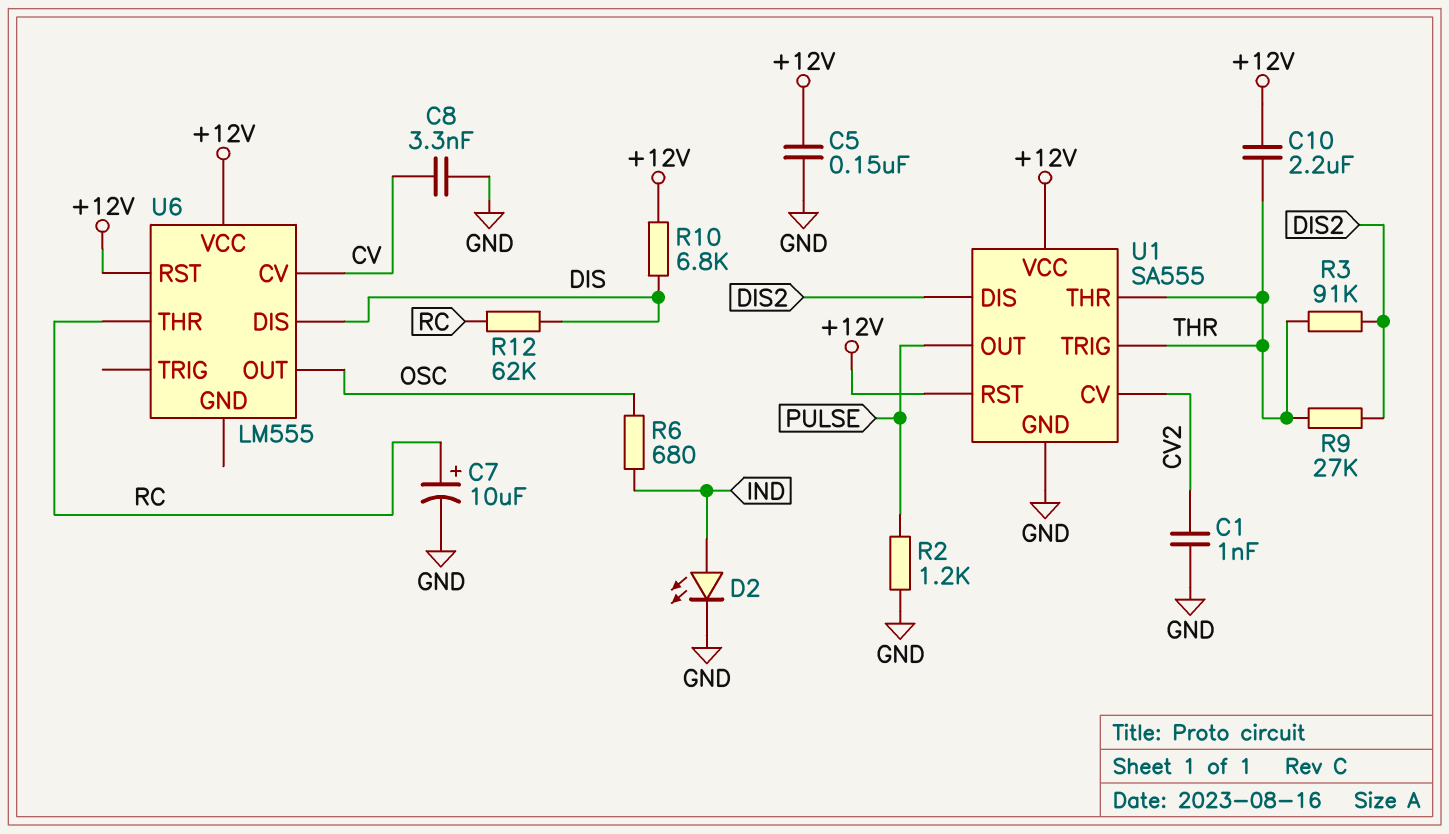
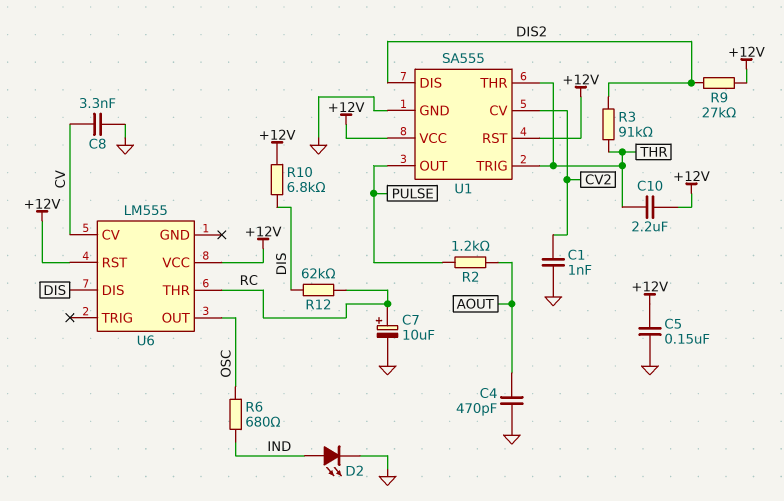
C4: none -> 470pF (AOUT, GND)
R2: 1.2k (GND, PULSE) -> 1.2k (AOUT, PULSE)
R9: 27k (DIS2, THR) -> 27k (+12V, DIS2)

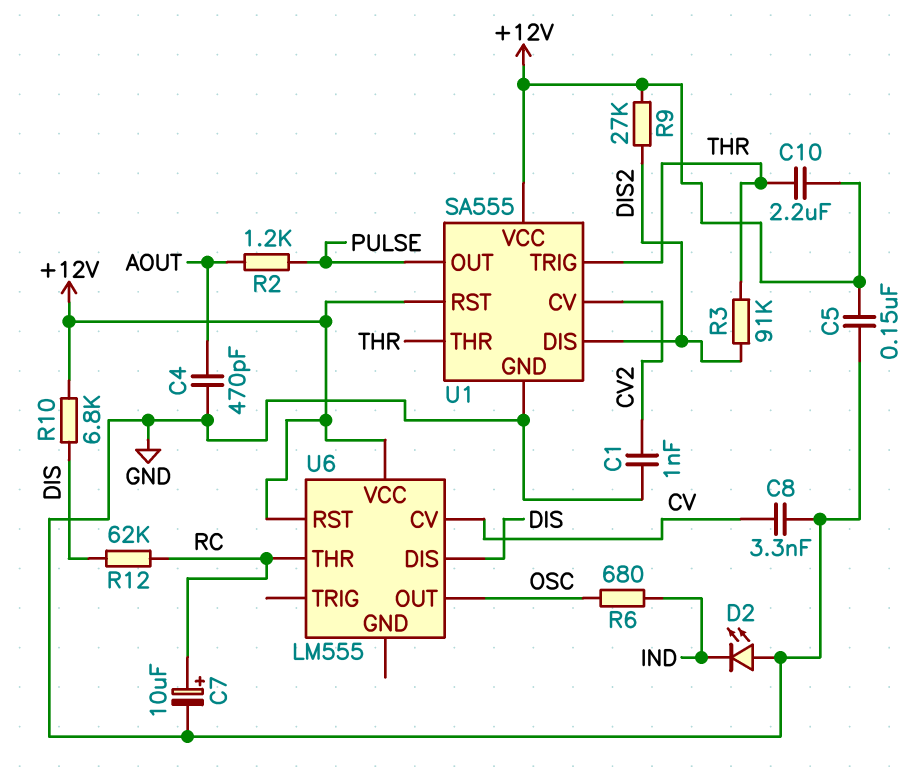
D2: LED (A IND, K GND) -> LED (A GND, K IND)

